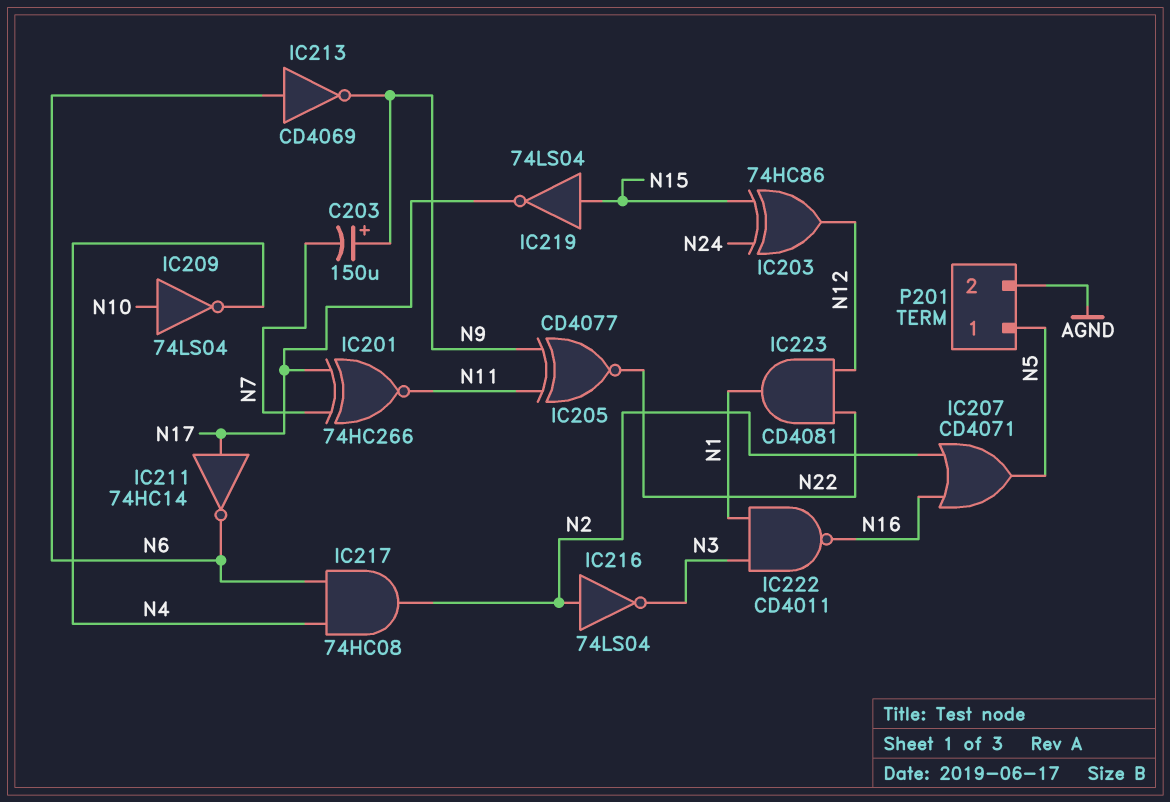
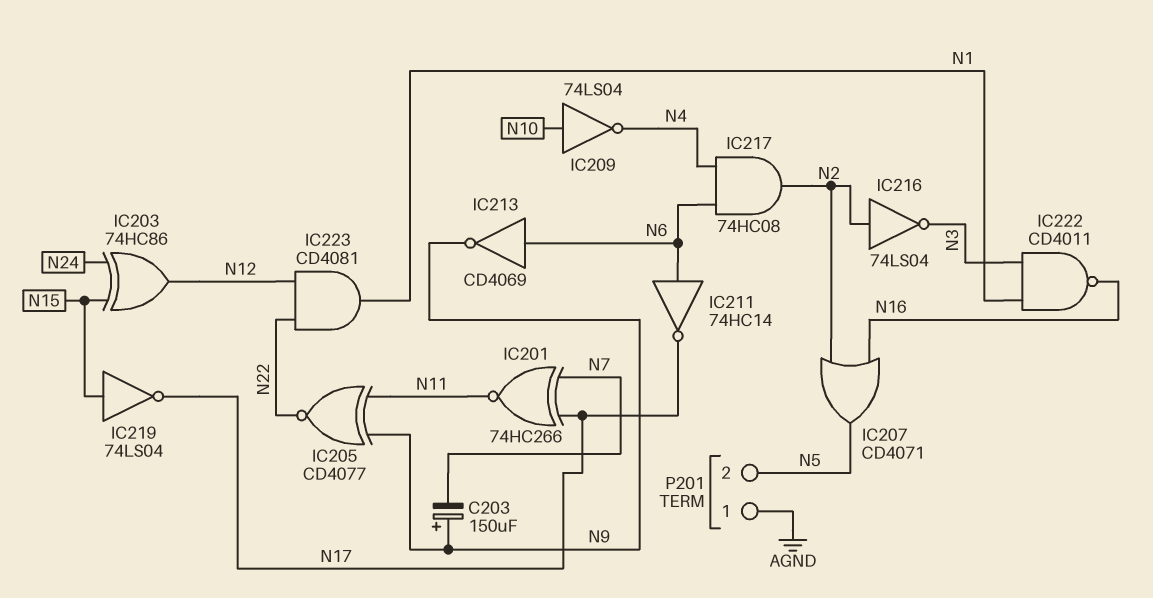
IC211: NOT 74HC14 (in N17, out N6) -> NOT 74HC14 (in N6, out N17)
P201 pin 1: N5 -> AGND
P201 pin 2: AGND -> N5

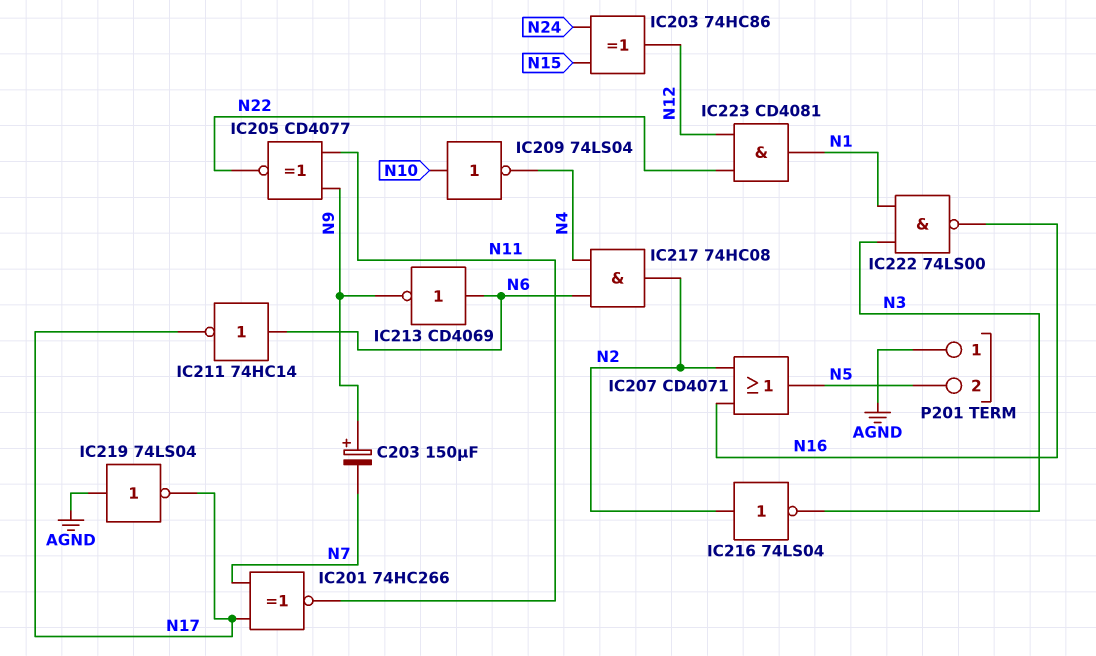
IC219: NOT 74LS04 (in N15, out N17) -> NOT 74LS04 (in AGND, out N17)
IC222: NAND CD4011 (in N1, in N3, out N16) -> NAND 74LS00 (in N1, in N3, out N16)

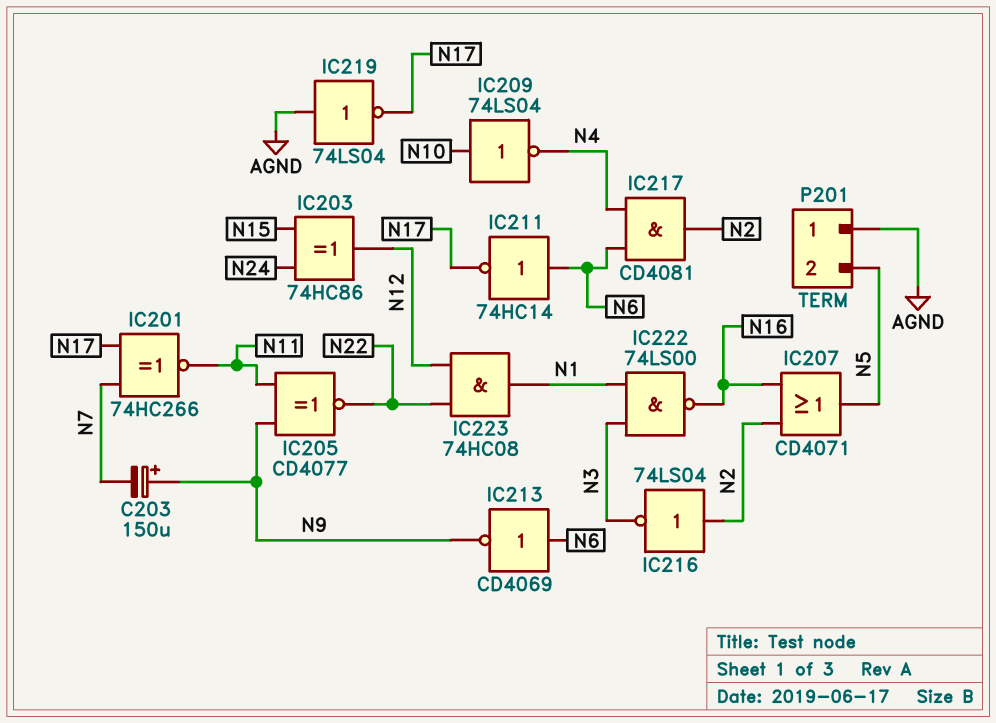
IC217: AND 74HC08 (in N4, in N6, out N2) -> AND CD4081 (in N4, in N6, out N2)
IC223: AND CD4081 (in N12, in N22, out N1) -> AND 74HC08 (in N12, in N22, out N1)

